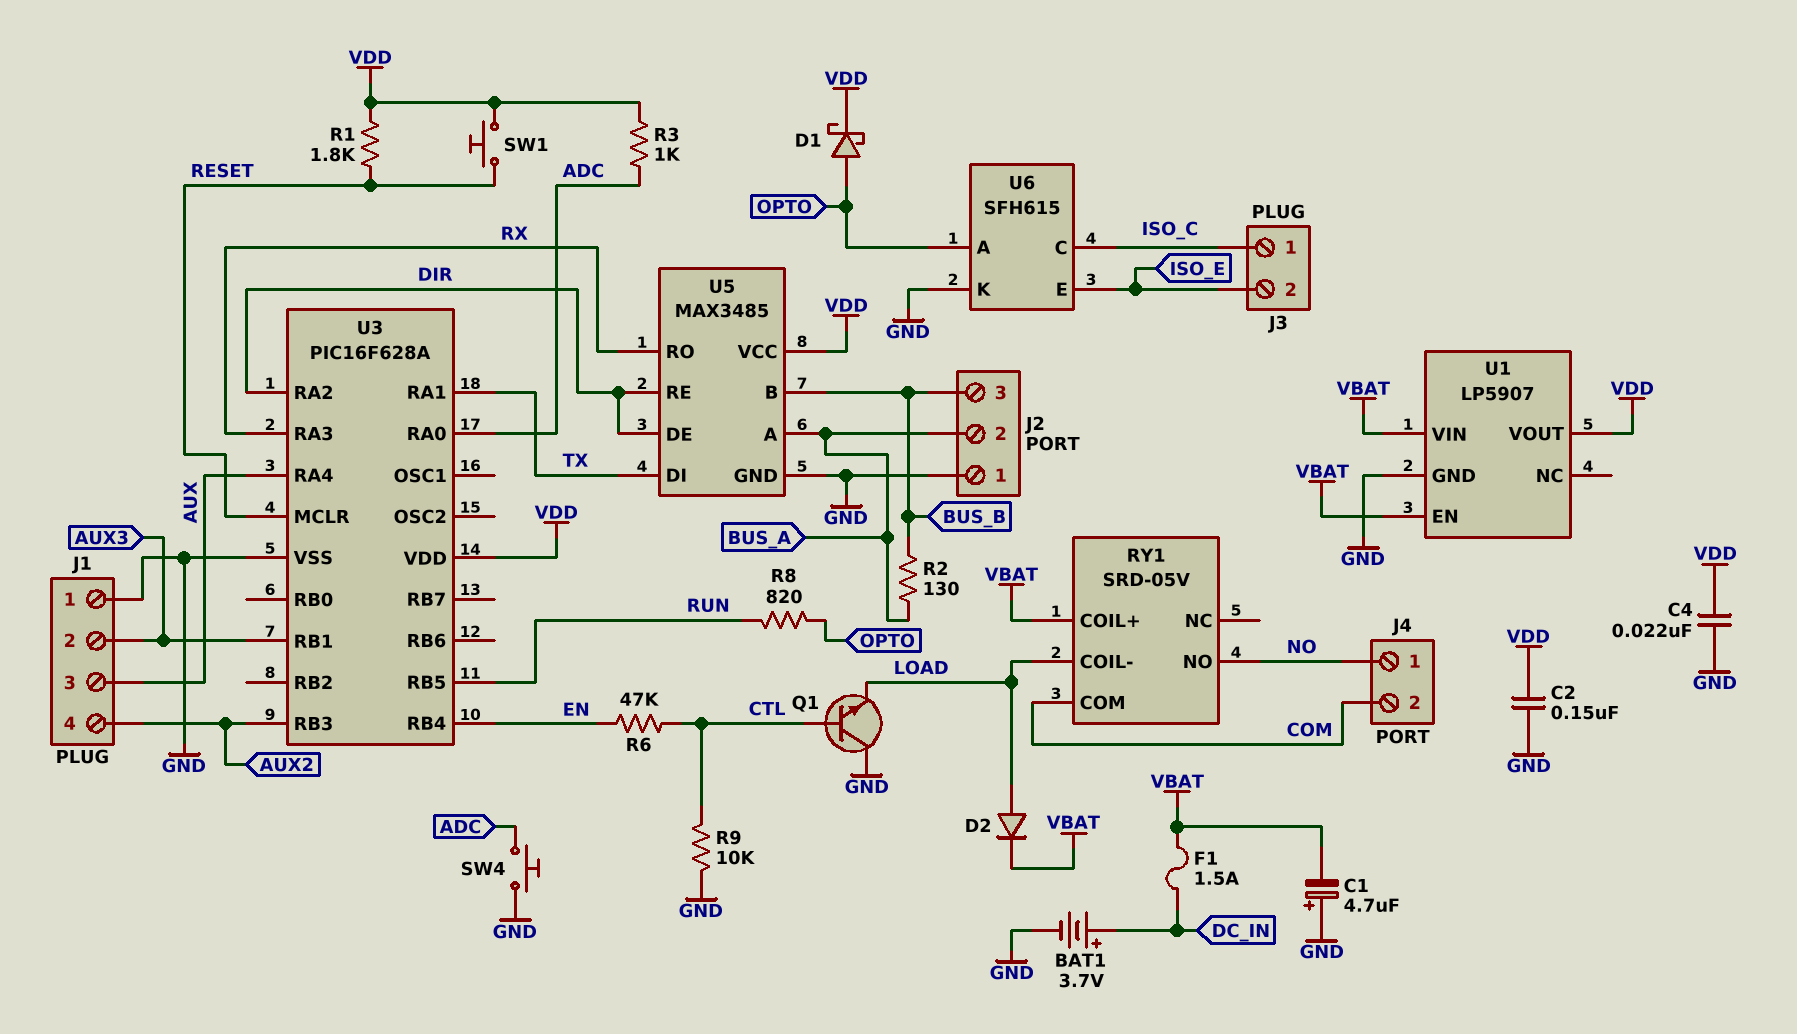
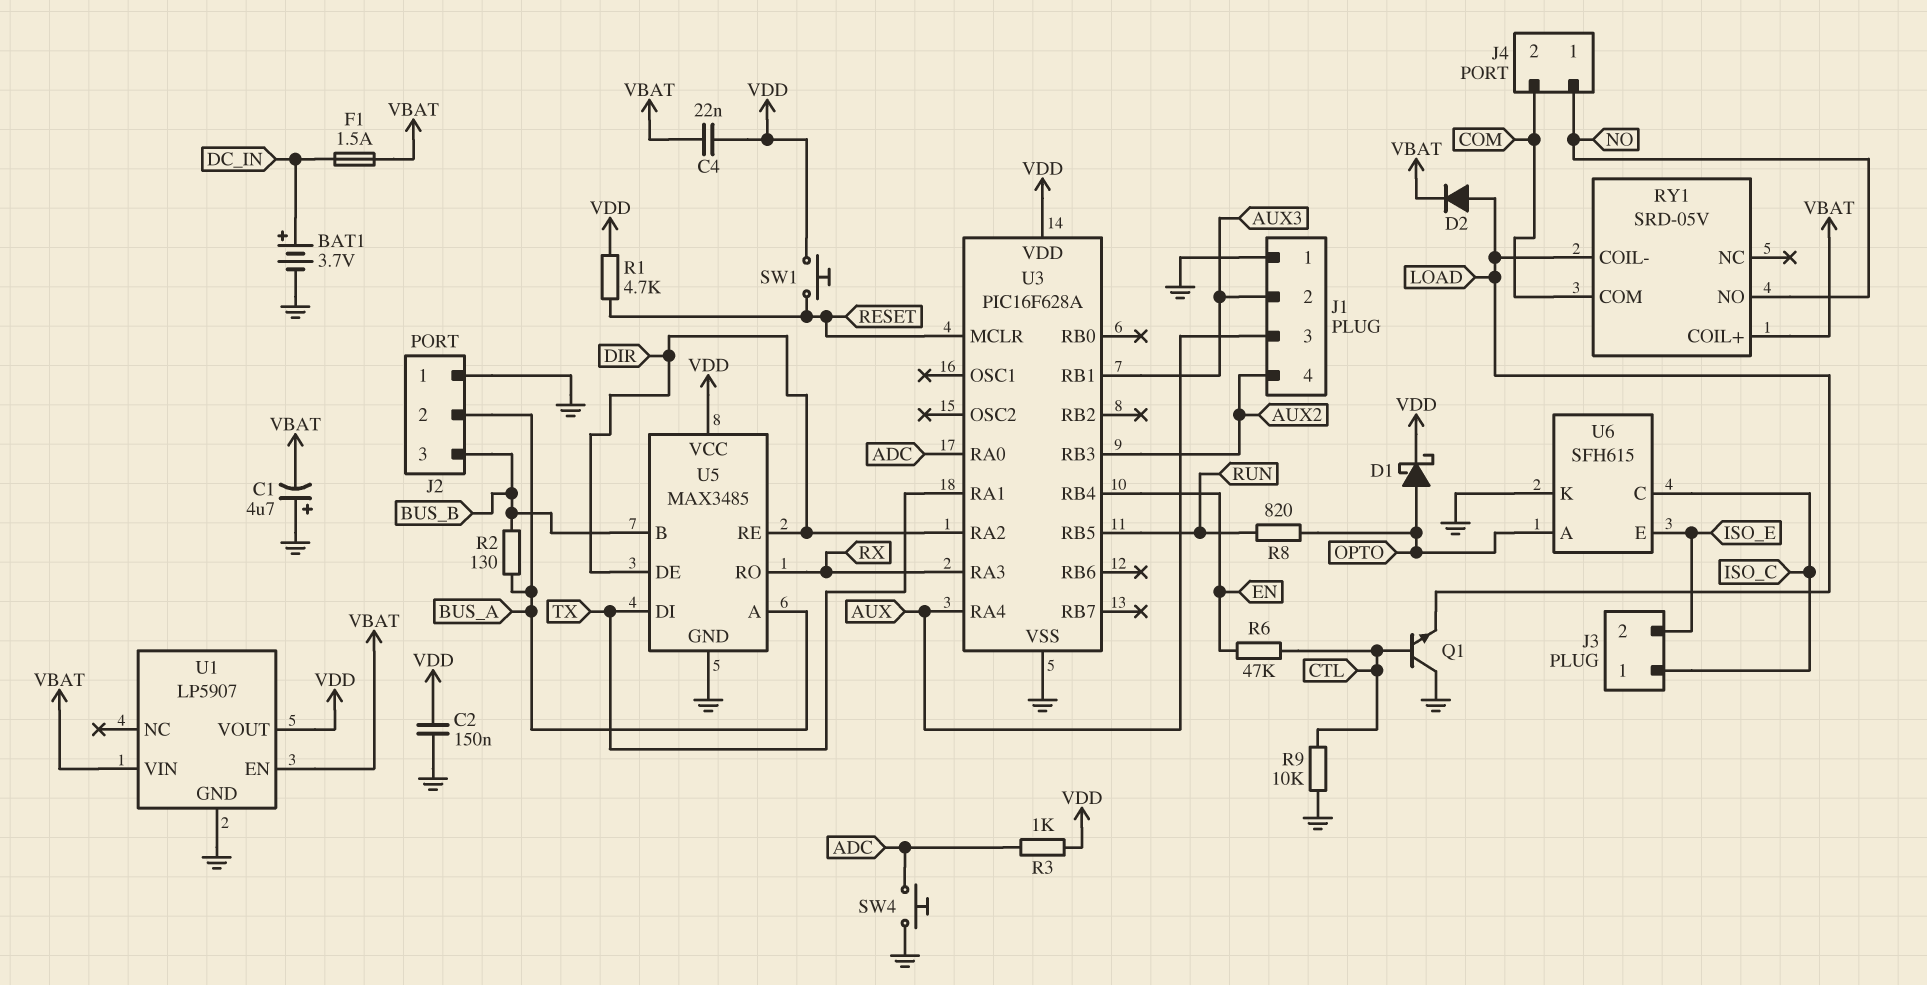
C4: 22nF (GND, VDD) -> 22nF (VBAT, VDD)
R1: 1.8k (RESET, VDD) -> 4.7k (RESET, VDD)

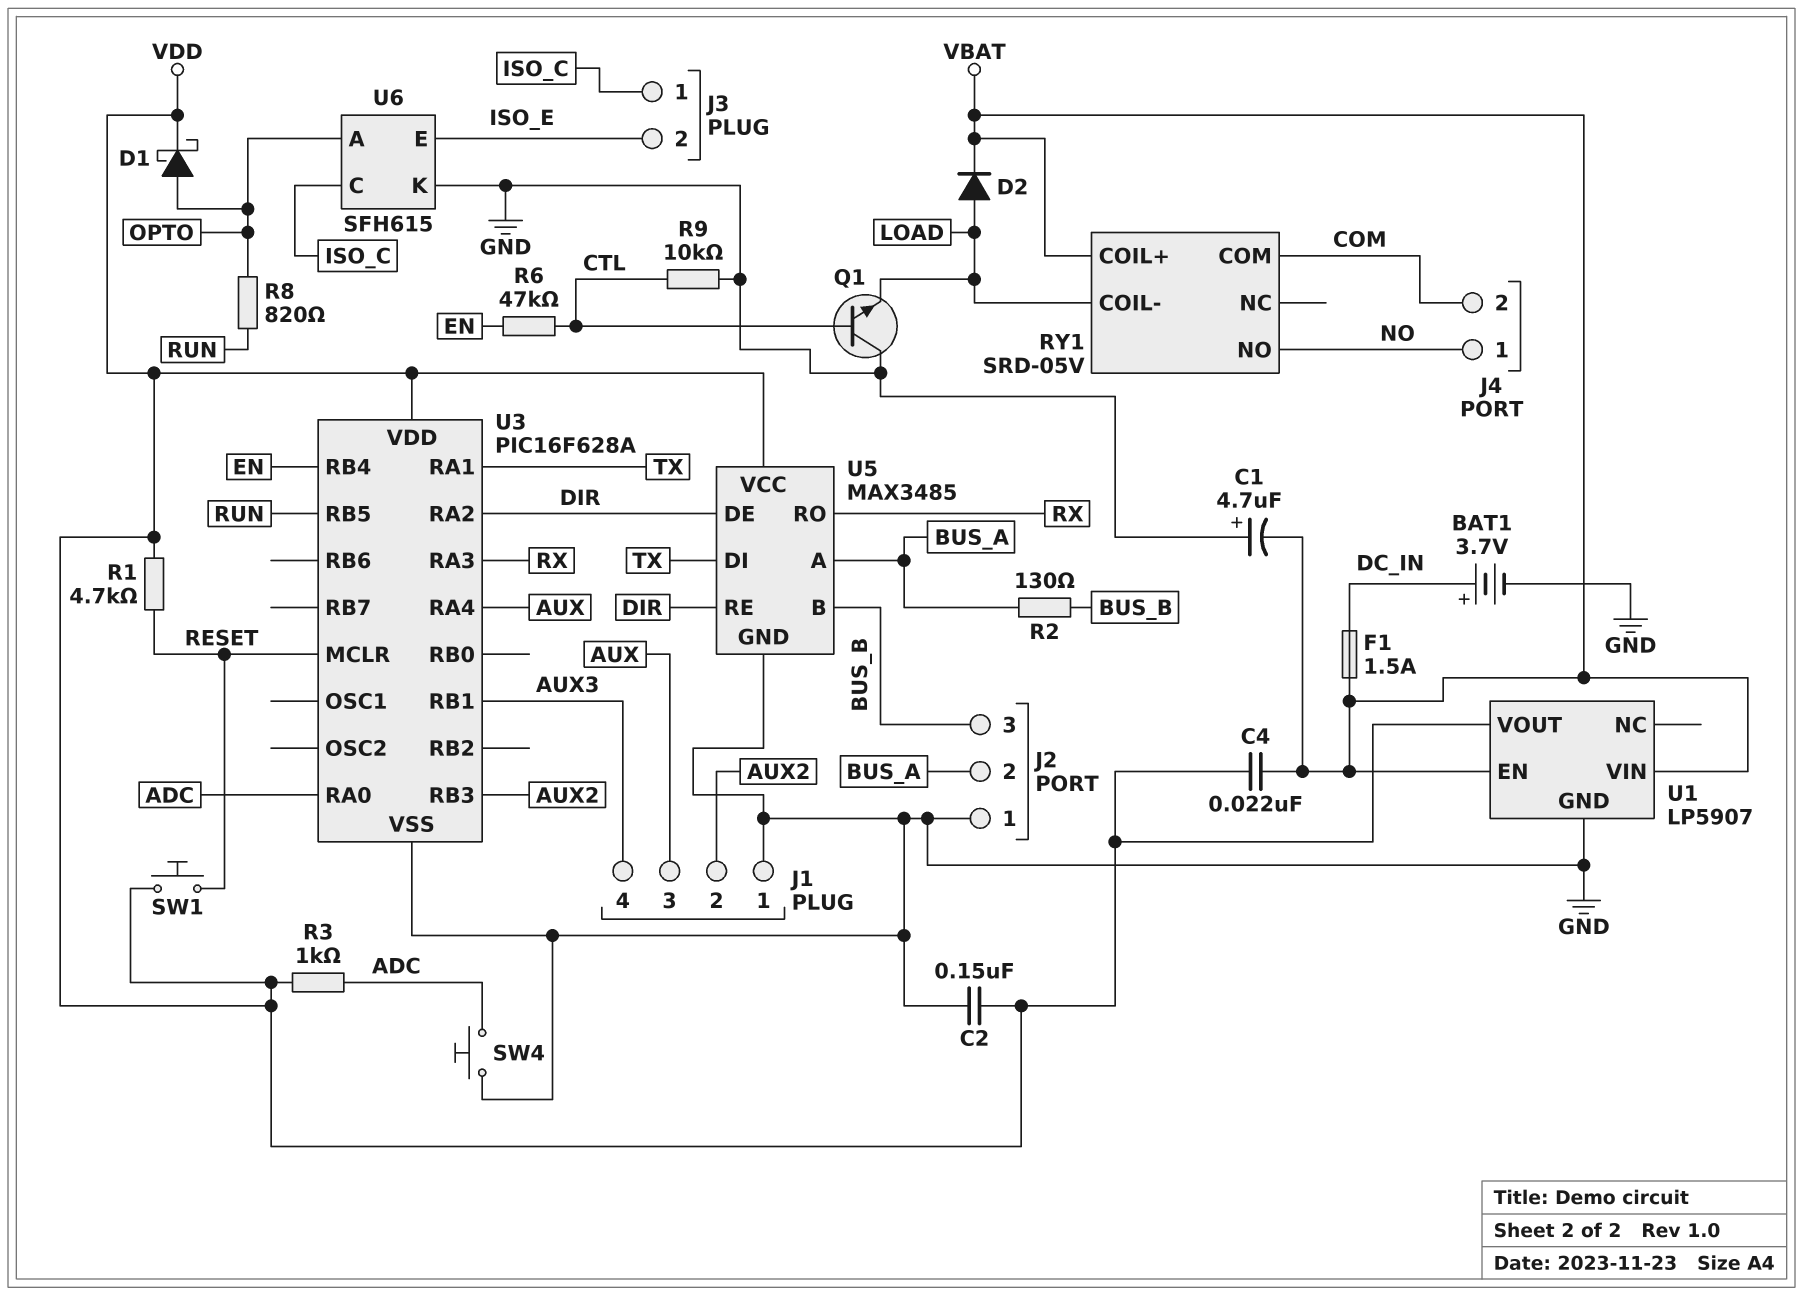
J1 pin 2: AUX3 -> AUX2
J1 pin 4: AUX2 -> AUX3

